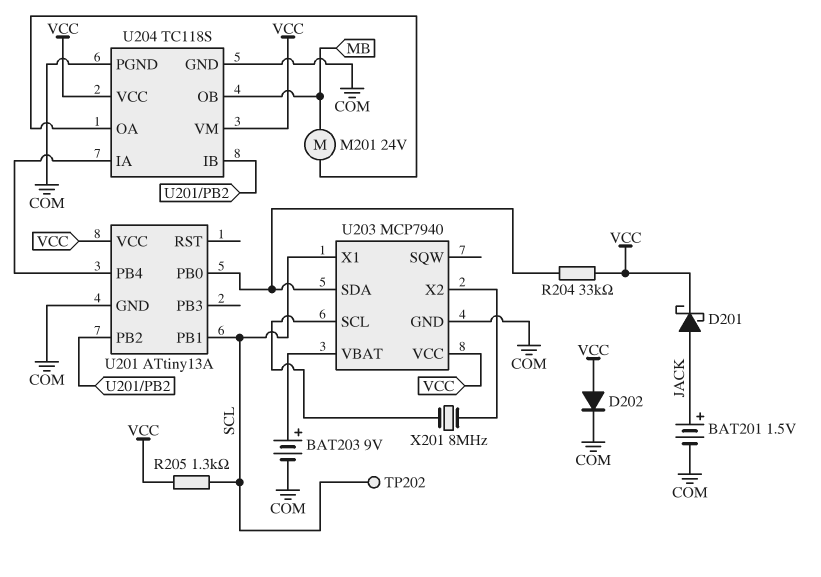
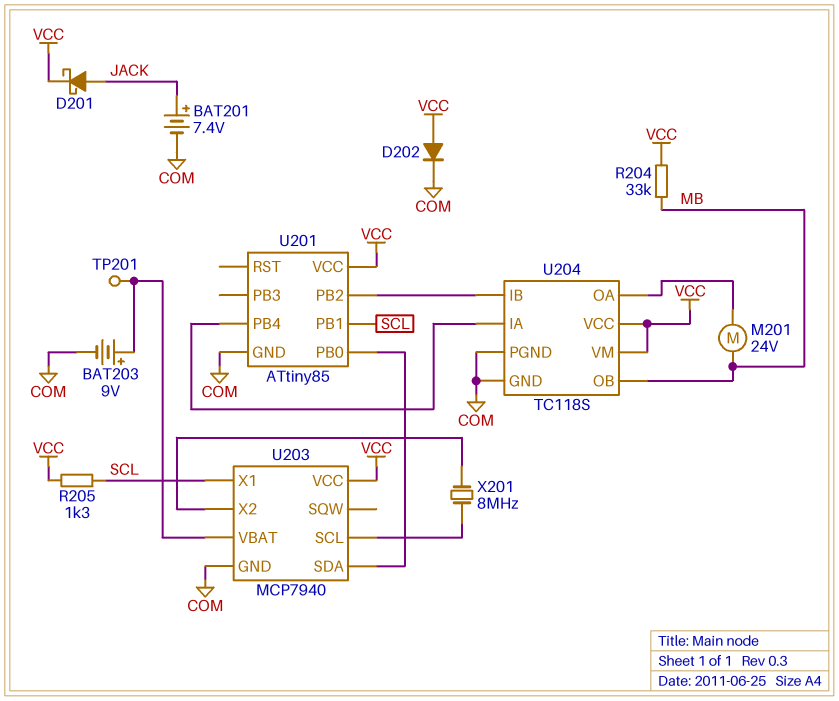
BAT201: 1.5V (plus JACK, minus COM) -> 7.4V (plus JACK, minus COM)
R204: 33k (U201/PB0, VCC) -> 33k (MB, VCC)
TP201: none -> test point (U203/VBAT)
TP202: test point (SCL) -> none
U201: ATtiny13A -> ATtiny85

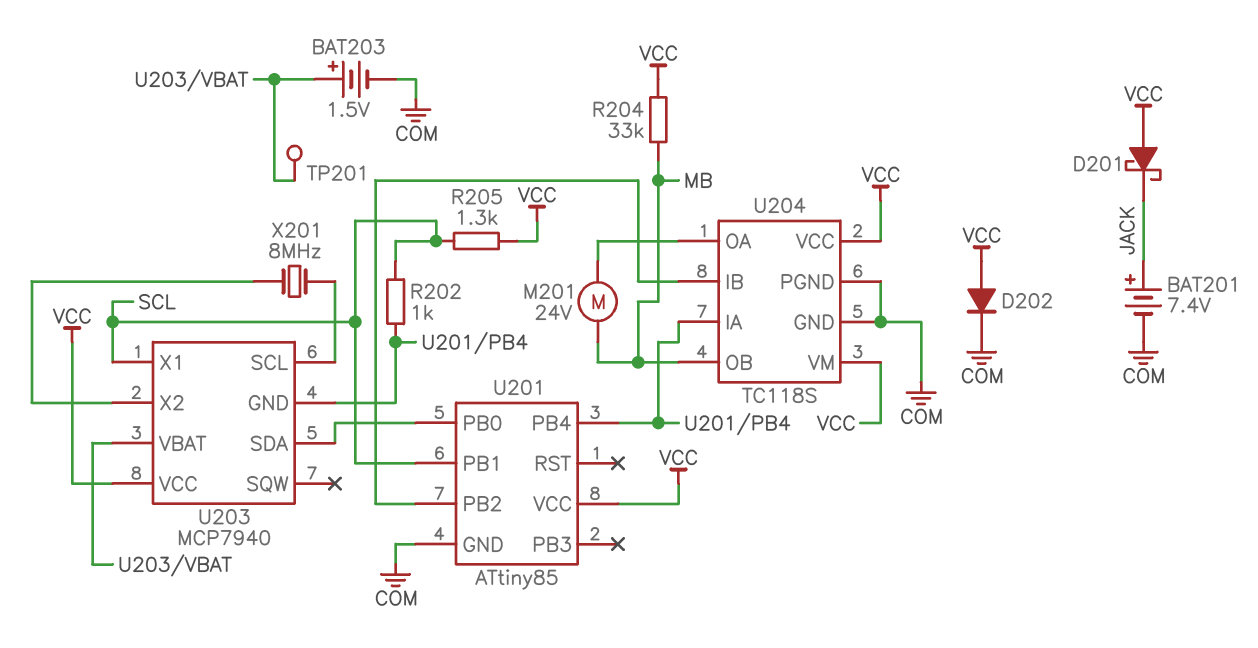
BAT203: 9V (plus U203/VBAT, minus COM) -> 1.5V (plus U203/VBAT, minus COM)
D201: schottky (A JACK, K VCC) -> schottky (A VCC, K JACK)
R202: none -> 1k (SCL, U201/PB4)
U203 pin GND: COM -> U201/PB4

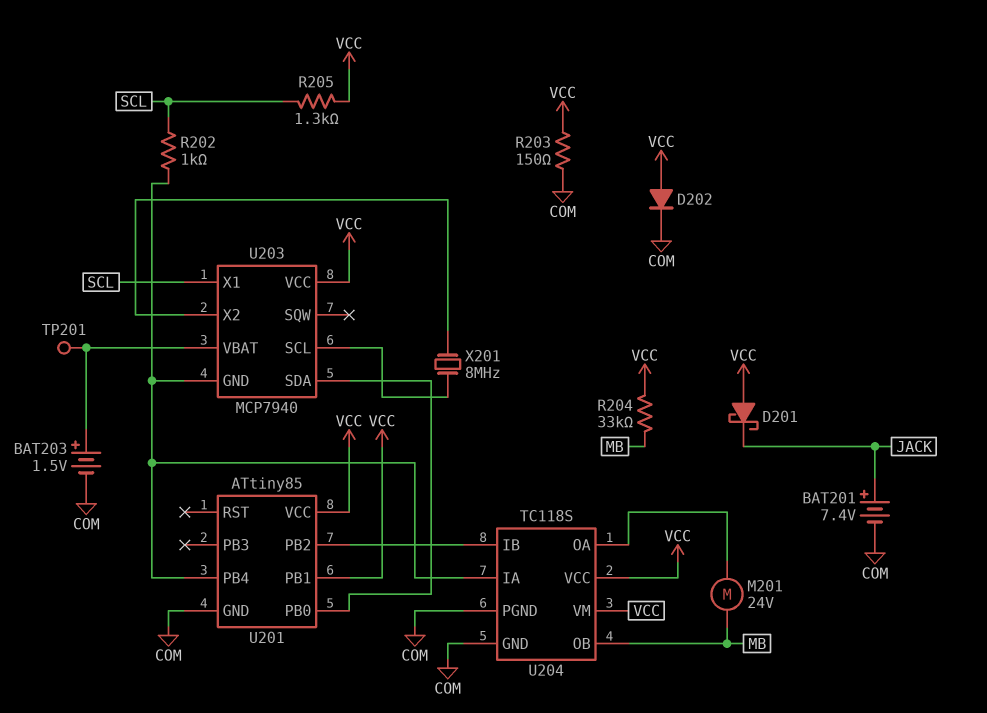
R203: none -> 150 (COM, VCC)
U201 pin PB1: SCL -> VCC

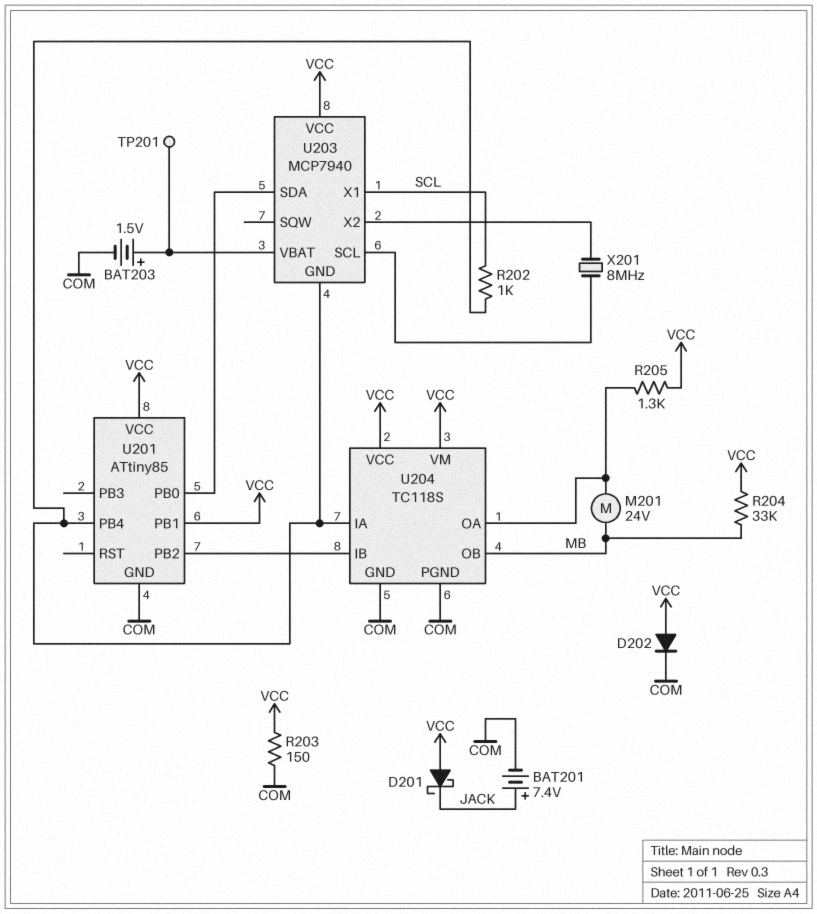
R205: 1.3k (SCL, VCC) -> 1.3k (U204/OA, VCC)

